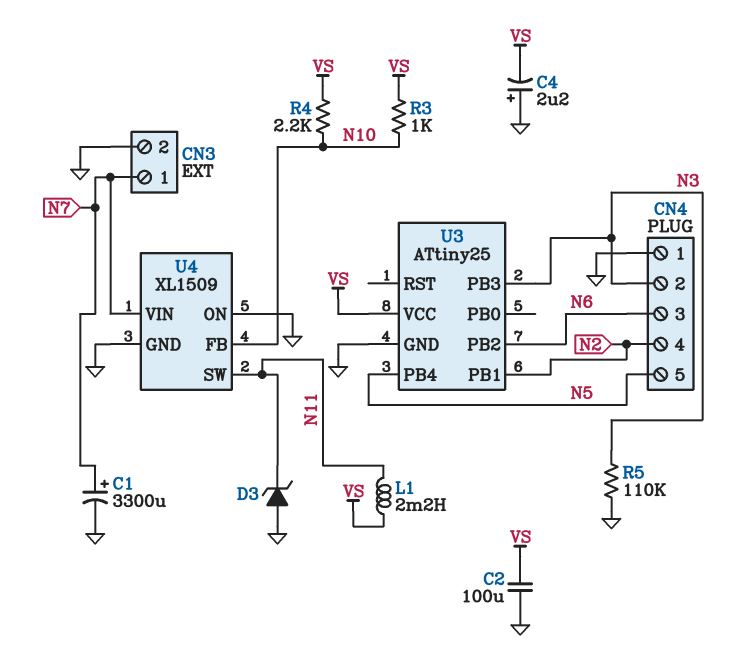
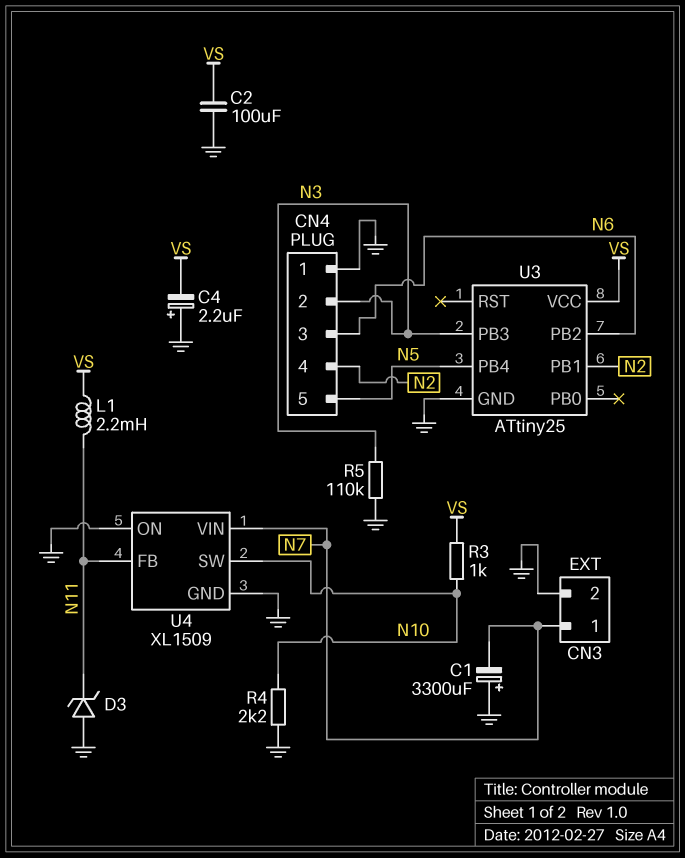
C1: 3300uF (plus N7, minus GND) -> 3300uF (plus GND, minus N7)
R4: 2.2k (N10, VS) -> 2.2k (GND, N10)
U4 pin FB: N10 -> N11
U4 pin SW: N11 -> N10

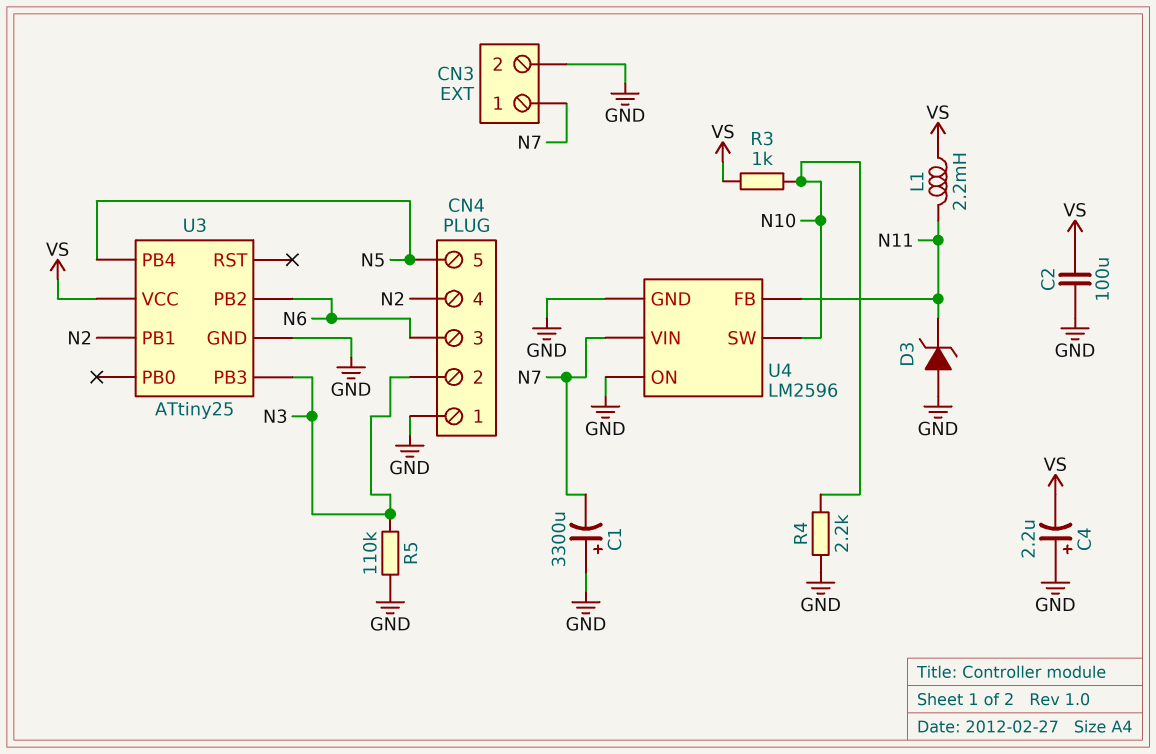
U4: XL1509 -> LM2596

